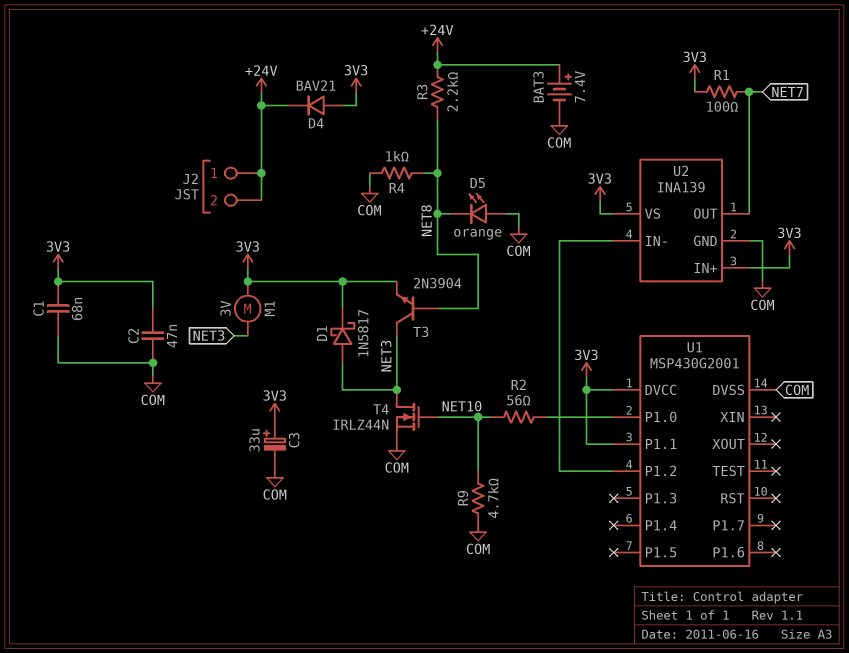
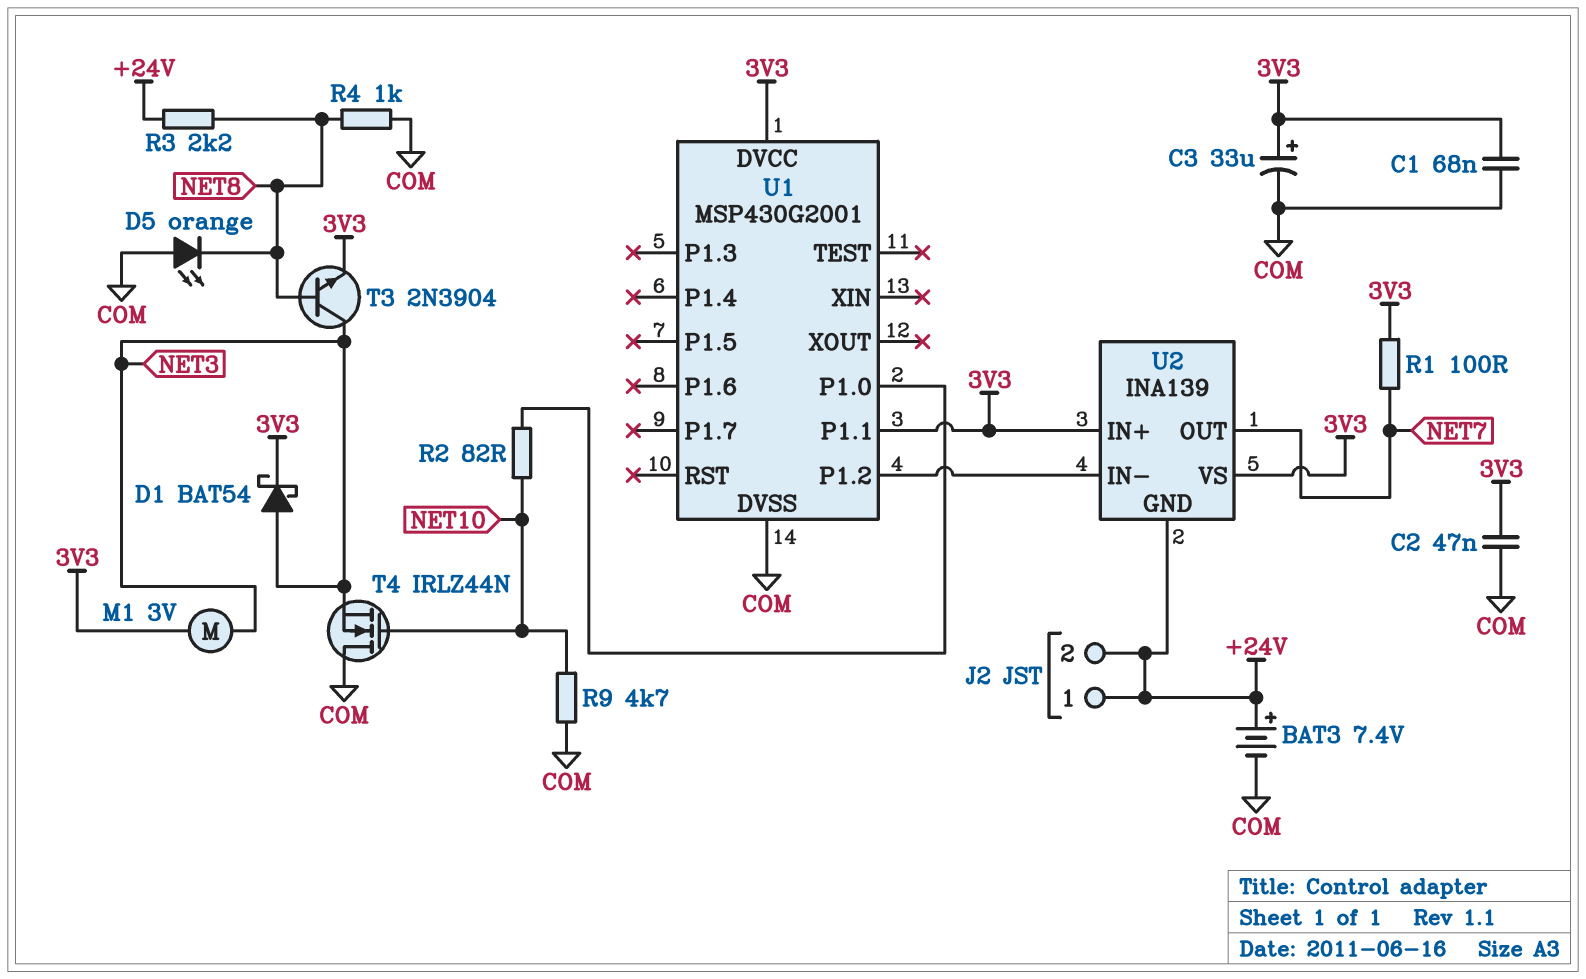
D1: schottky 1N5817 (A NET3, K 3V3) -> schottky BAT54 (A NET3, K 3V3)
D4: diode BAV21 (A 3V3, K +24V) -> none
R2: 56 (NET10, U1/P1.0) -> 82 (NET10, U1/P1.0)
T4: NMOS IRLZ44N (G NET10, D NET3, S COM) -> NMOS IRLZ44N (G NET10, D COM, S NET3)
U2 pin GND: COM -> +24V

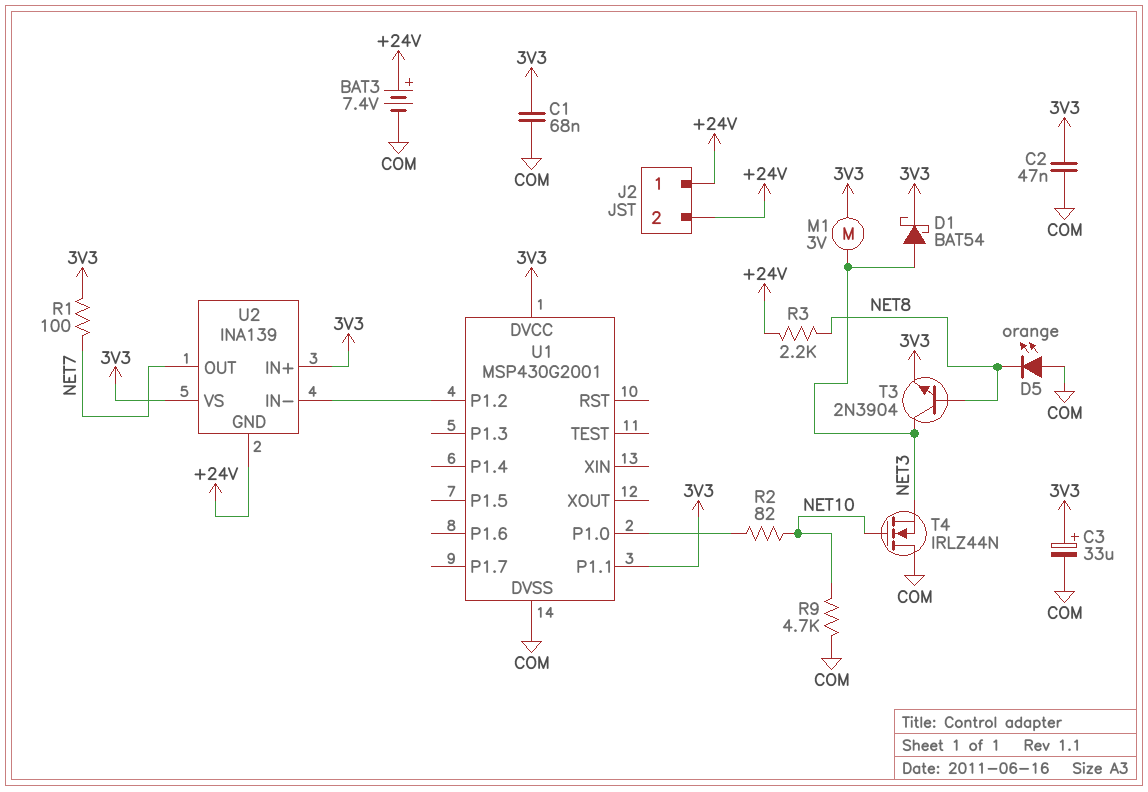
R4: 1k (COM, NET8) -> none

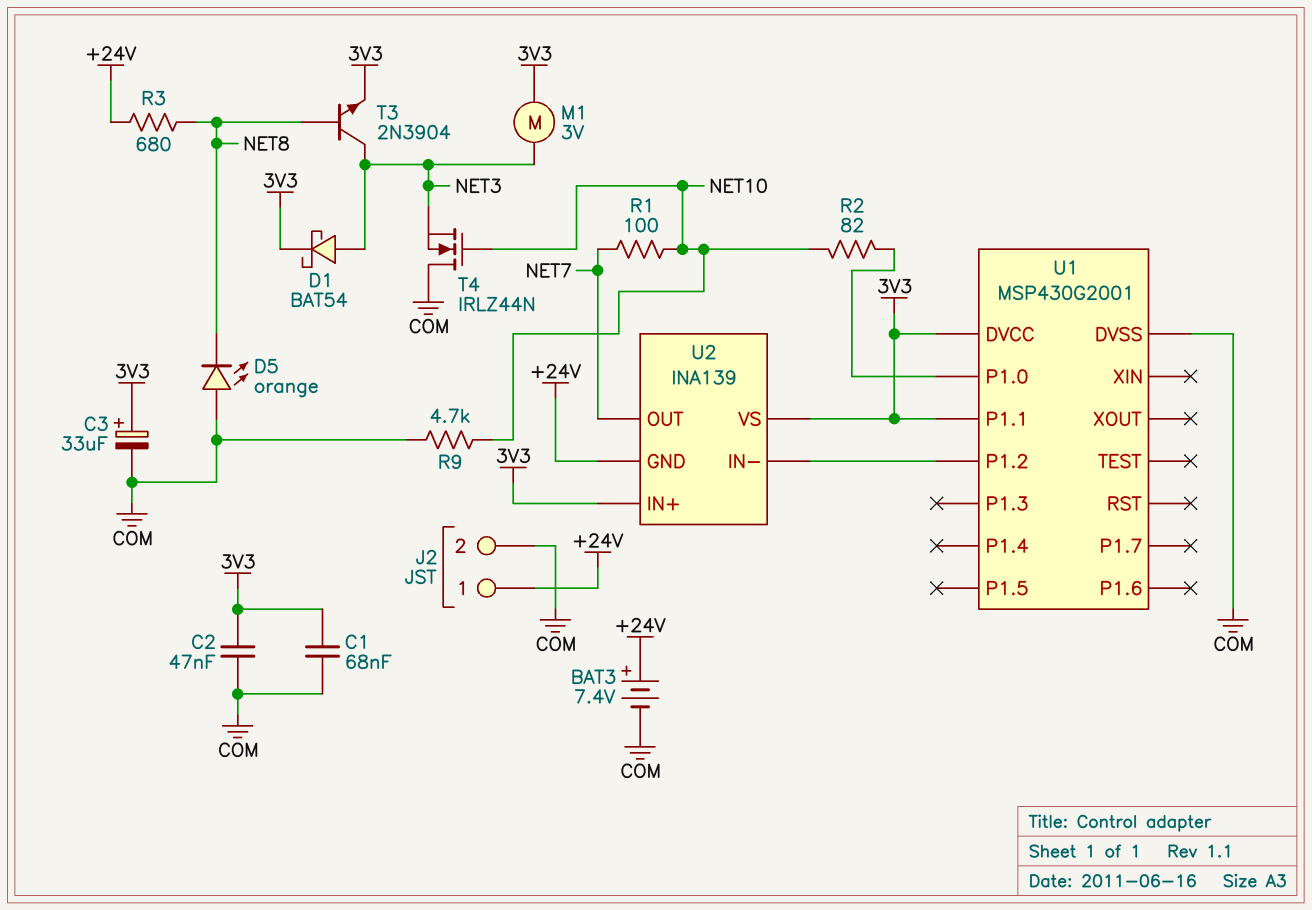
J2 pin 2: +24V -> COM
R1: 100 (3V3, NET7) -> 100 (NET7, NET10)
R3: 2.2k (+24V, NET8) -> 680 (+24V, NET8)

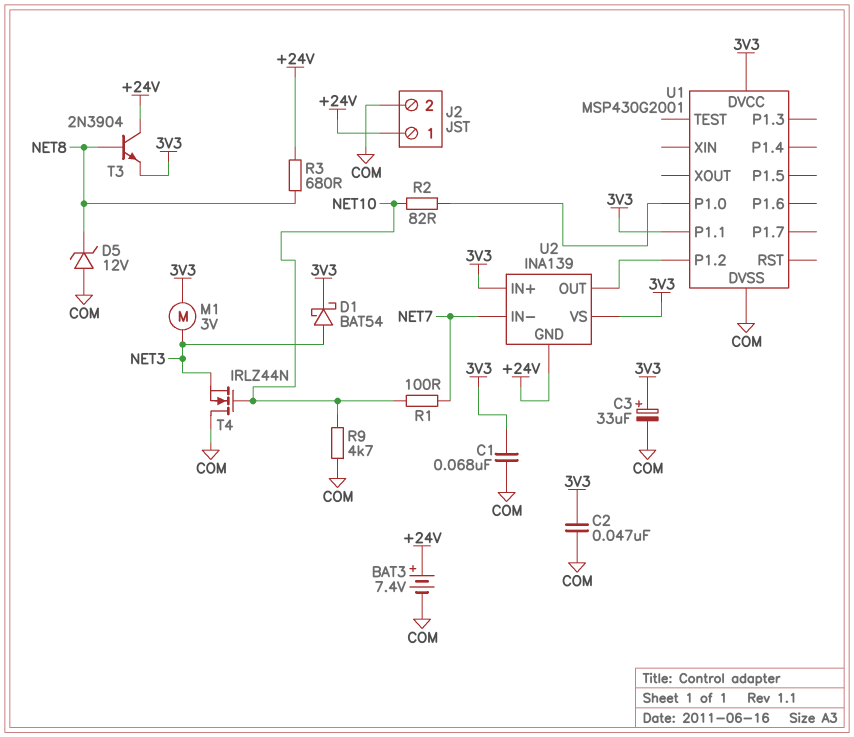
D5: LED orange (A COM, K NET8) -> zener 12V (A COM, K NET8)
T3: NPN 2N3904 (B NET8, C NET3, E 3V3) -> NPN 2N3904 (B NET8, C +24V, E 3V3)
U2 pin IN-: U1/P1.2 -> NET7
U2 pin OUT: NET7 -> U1/P1.2

